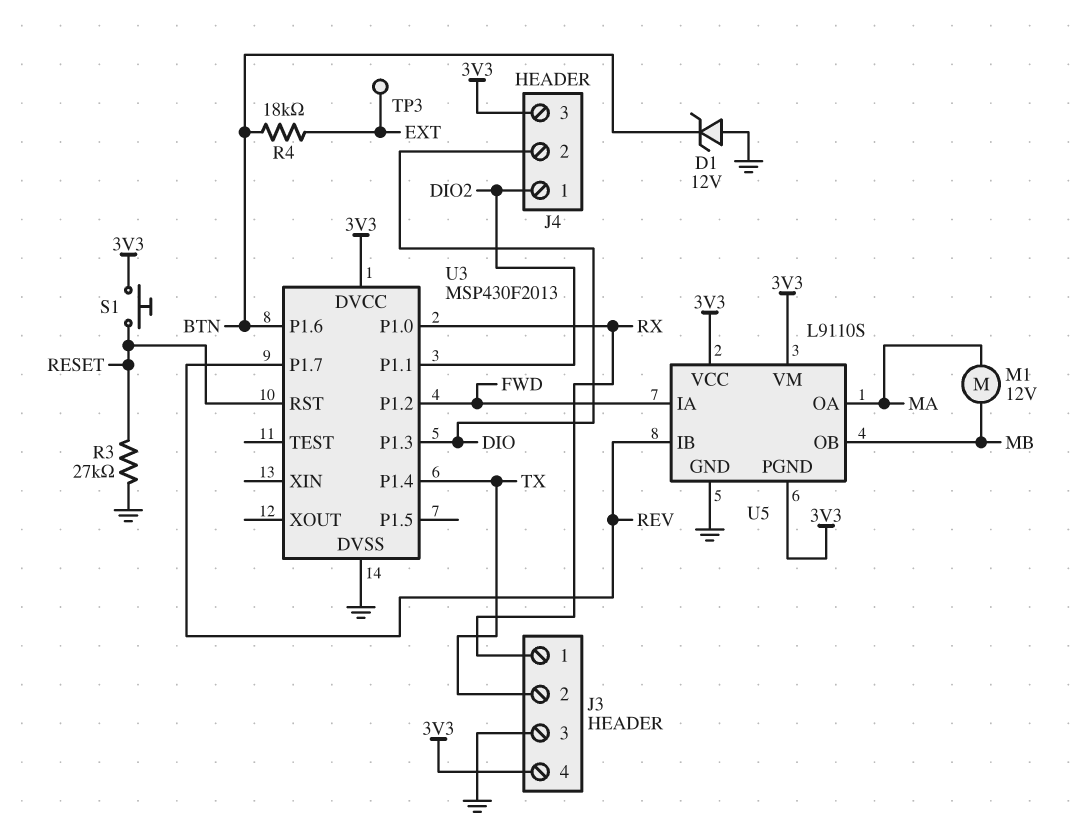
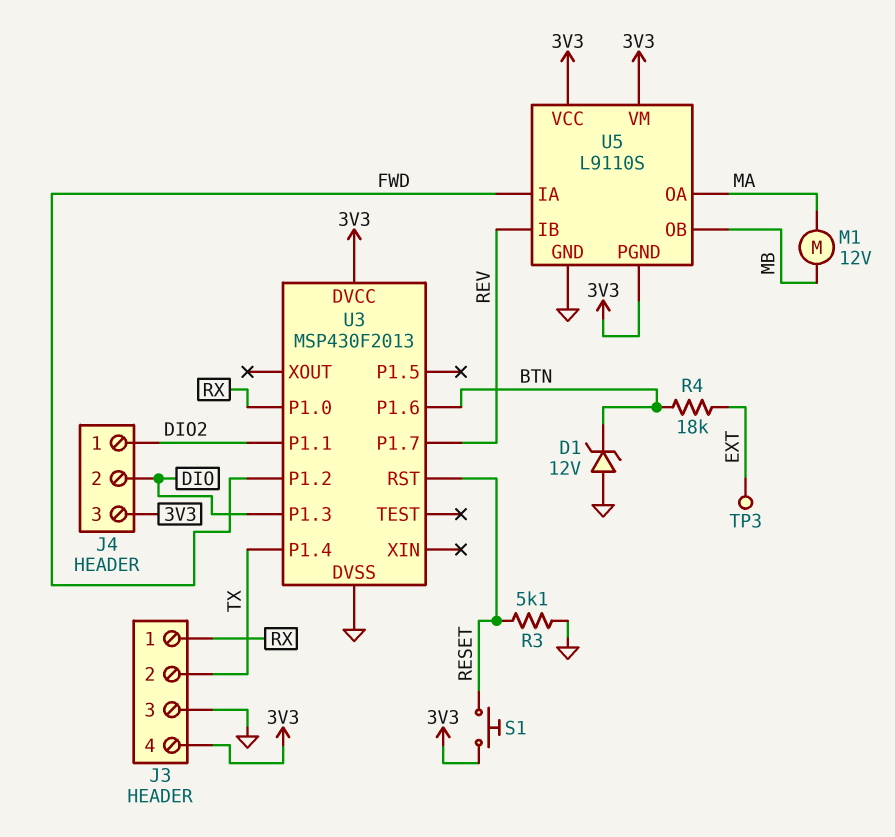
R3: 27k (GND, RESET) -> 5.1k (GND, RESET)

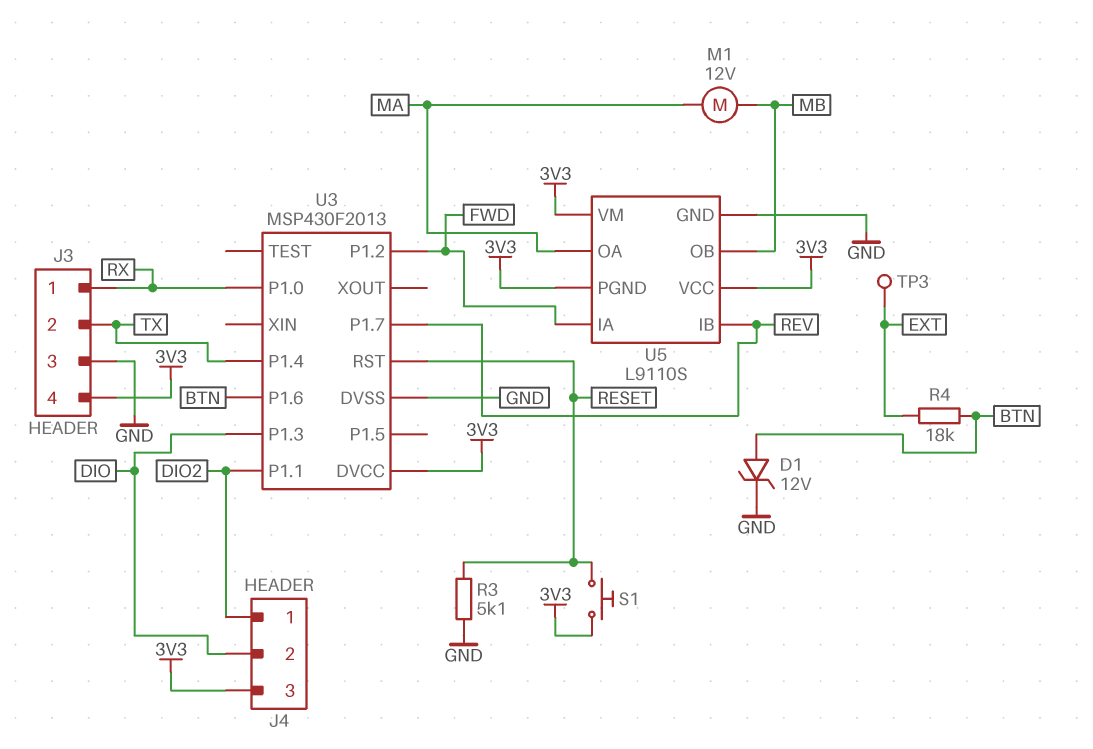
D1: zener 12V (A GND, K BTN) -> zener 12V (A BTN, K GND)

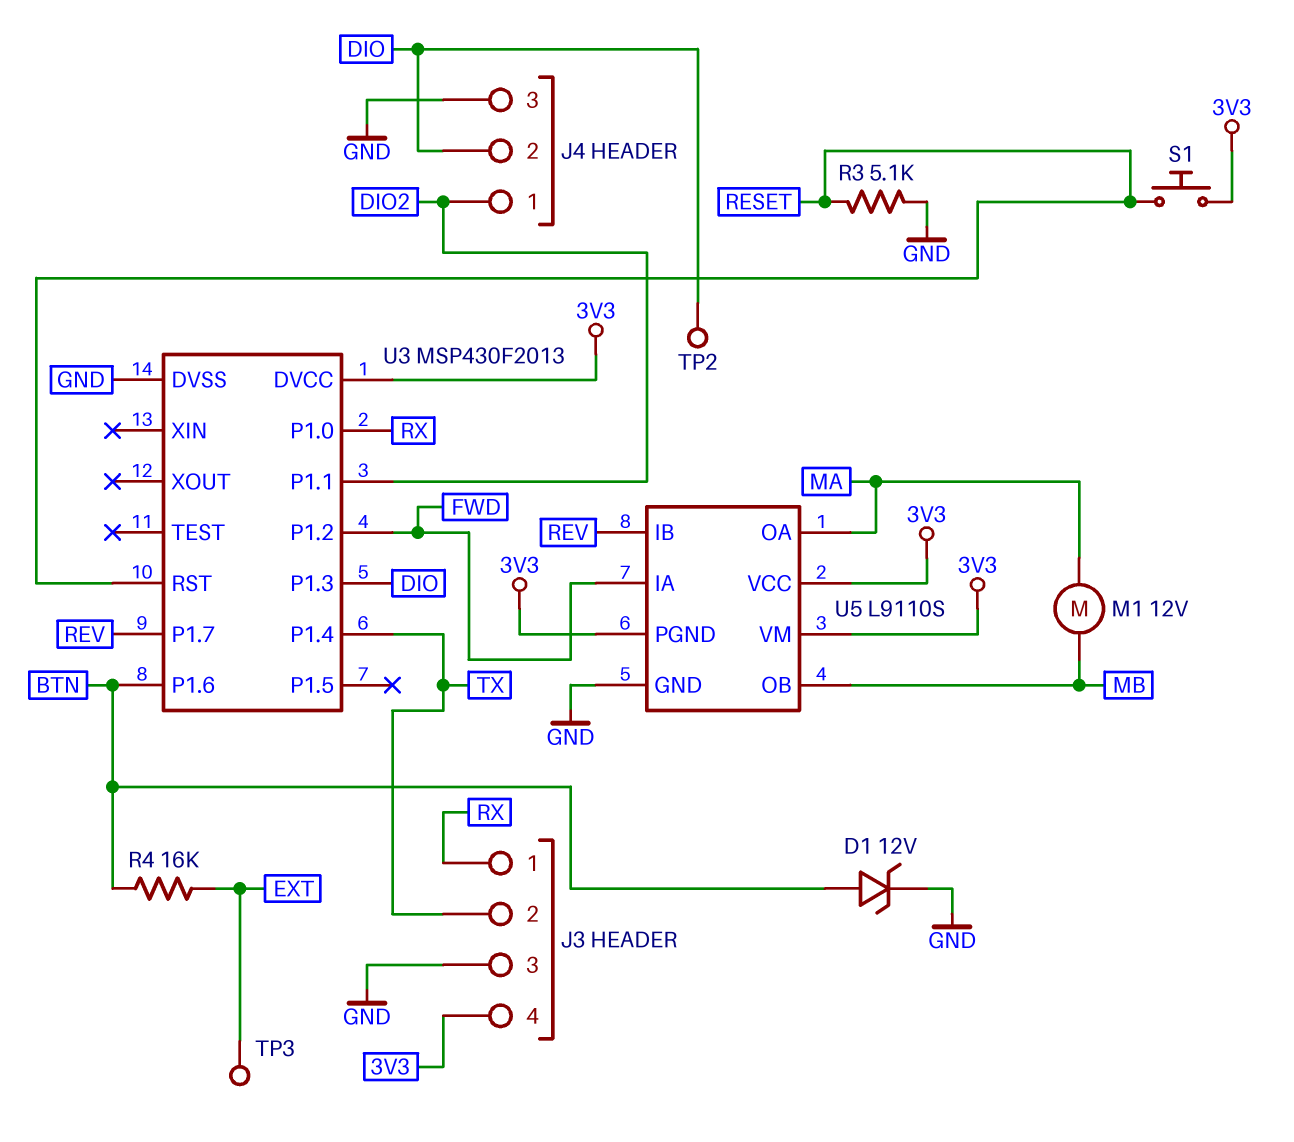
J4 pin 3: 3V3 -> GND
R4: 18k (BTN, EXT) -> 16k (BTN, EXT)
TP2: none -> test point (DIO)

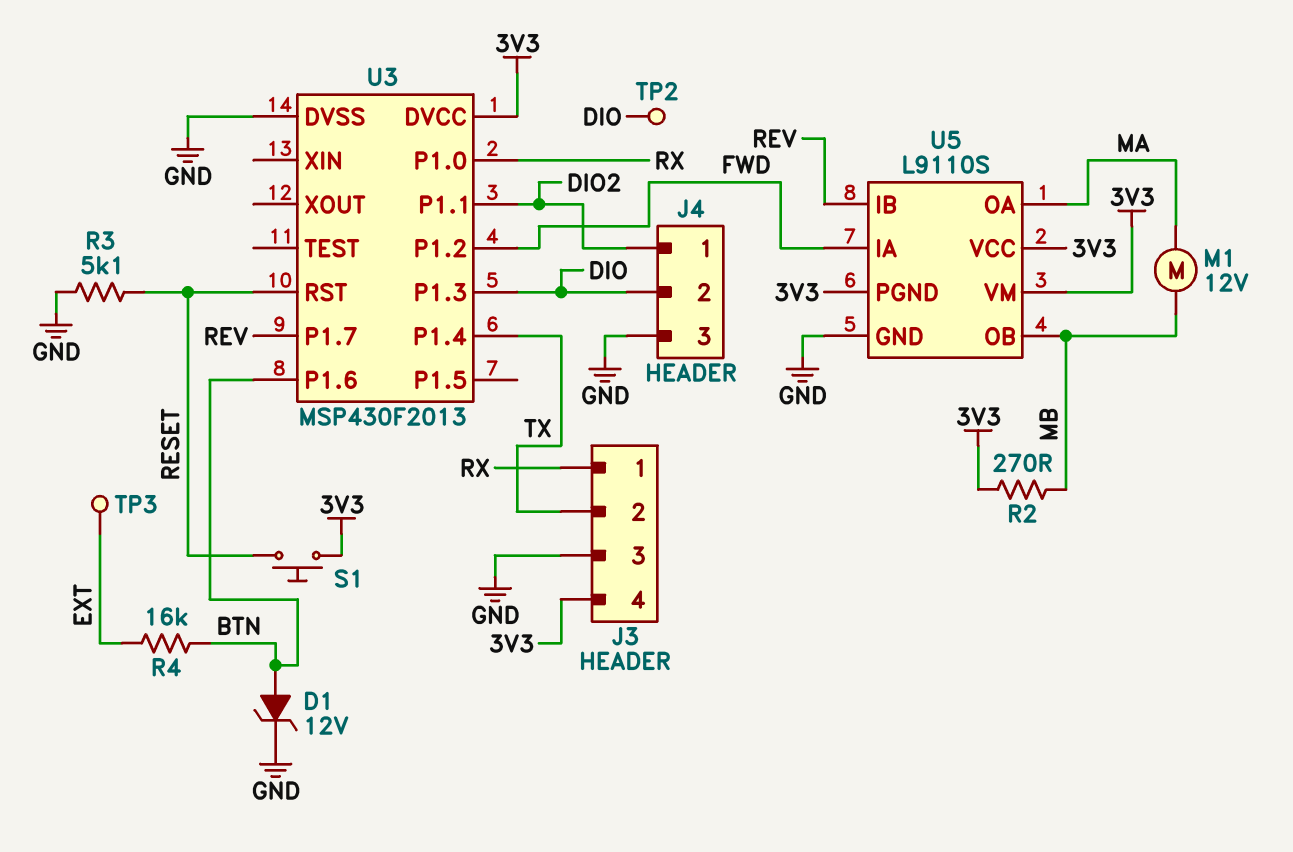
R2: none -> 270 (3V3, MB)

